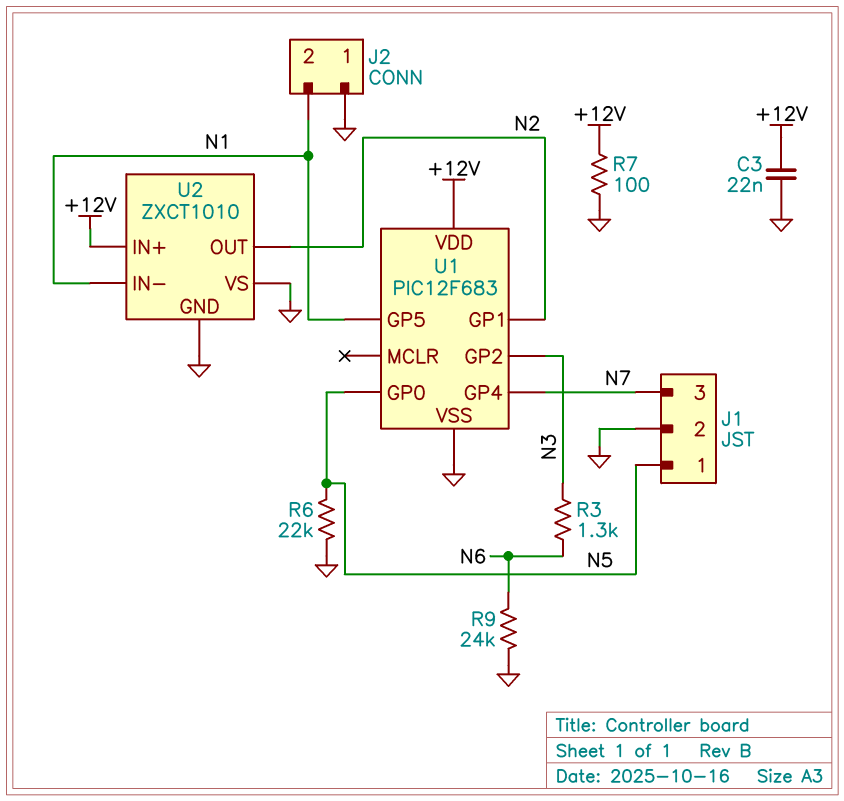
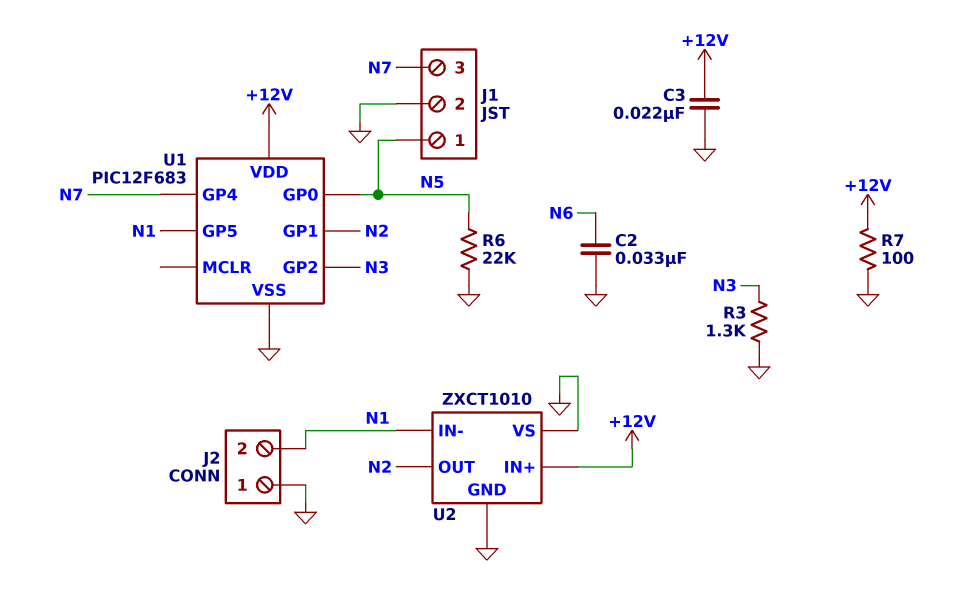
C2: none -> 33nF (GND, N6)
R3: 1.3k (N3, N6) -> 1.3k (GND, N3)
R9: 24k (GND, N6) -> none

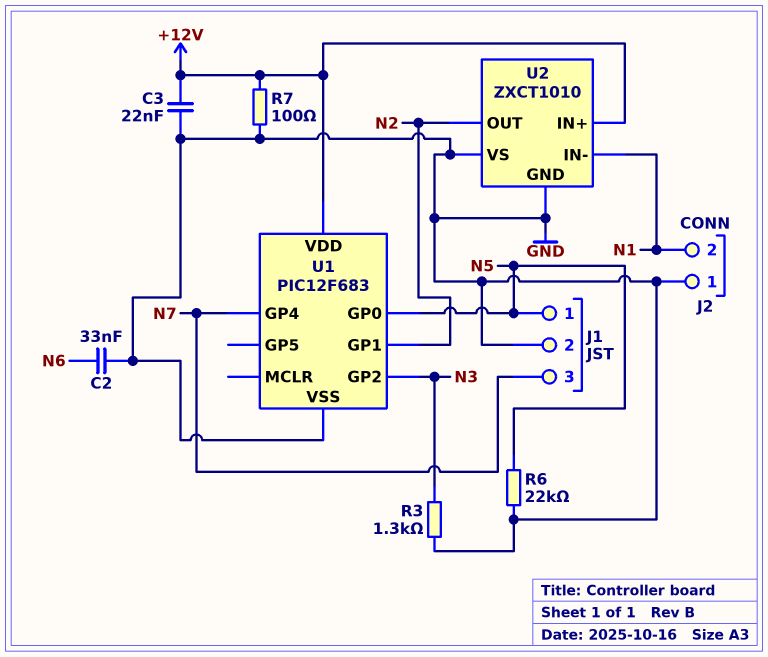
U1 pin GP5: N1 -> none

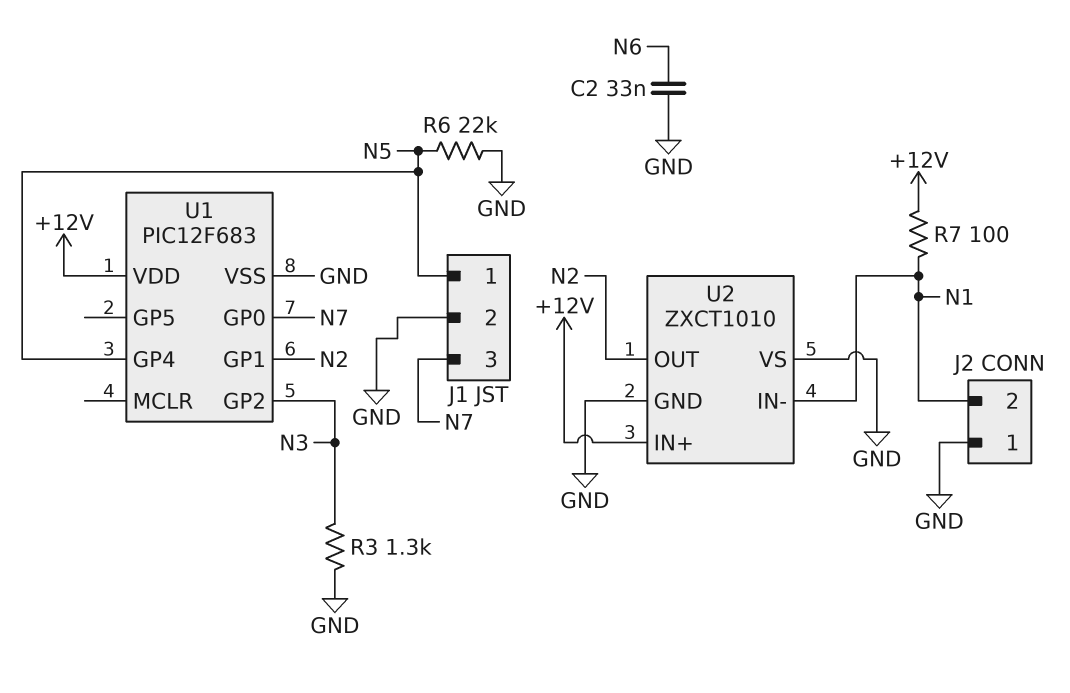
C3: 22nF (+12V, GND) -> none
R7: 100 (+12V, GND) -> 100 (+12V, N1)
U1 pin GP0: N5 -> N7
U1 pin GP4: N7 -> N5

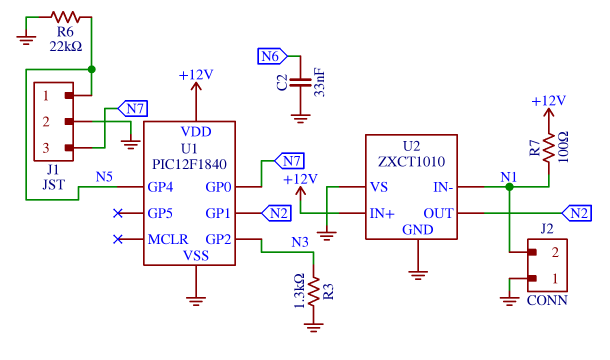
U1: PIC12F683 -> PIC12F1840

